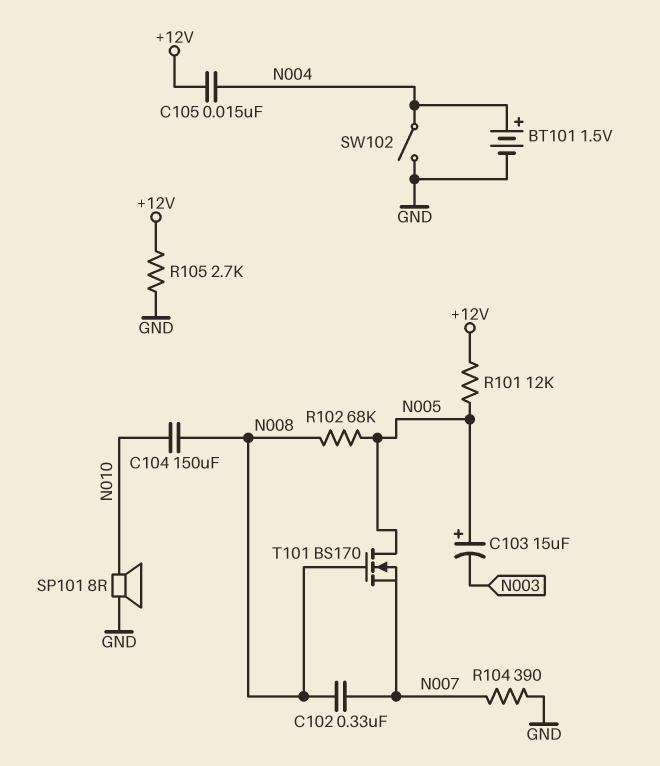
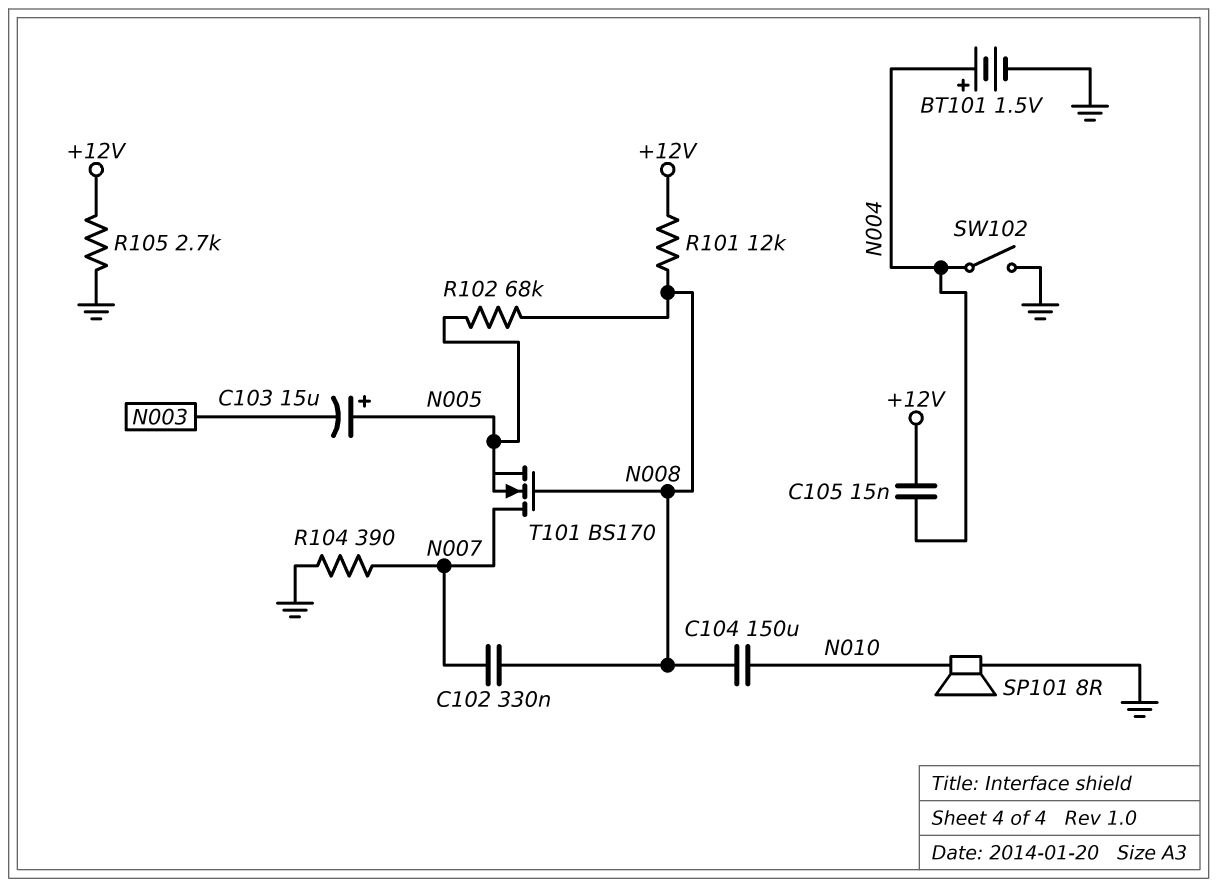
R101: 12k (+12V, N005) -> 12k (+12V, N008)
T101: NMOS BS170 (G N008, D N005, S N007) -> NMOS BS170 (G N008, D N007, S N005)

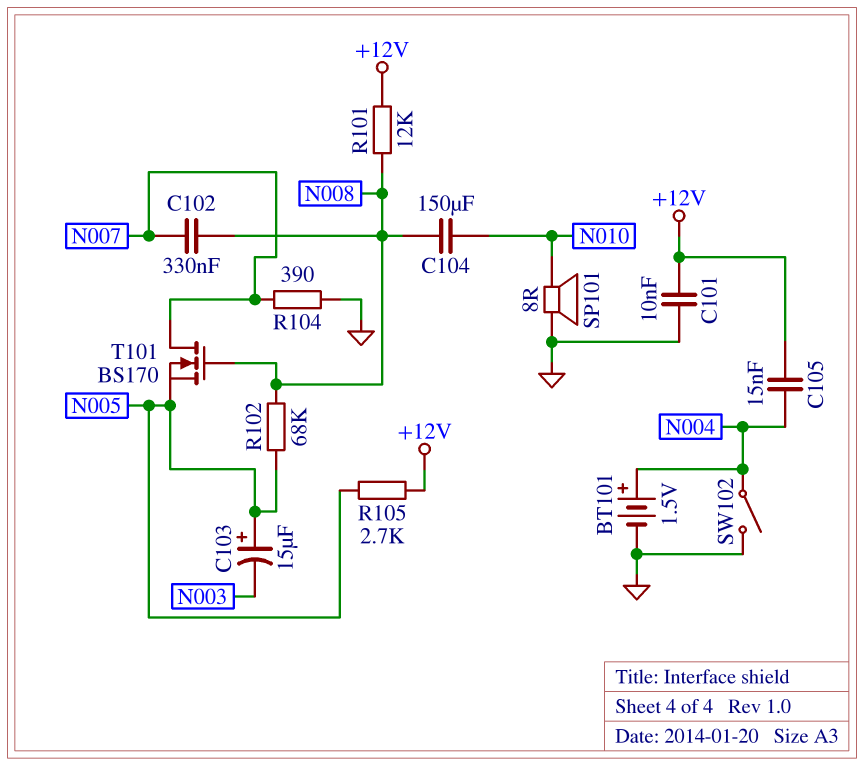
C101: none -> 10nF (+12V, GND)
R105: 2.7k (+12V, GND) -> 2.7k (+12V, N005)

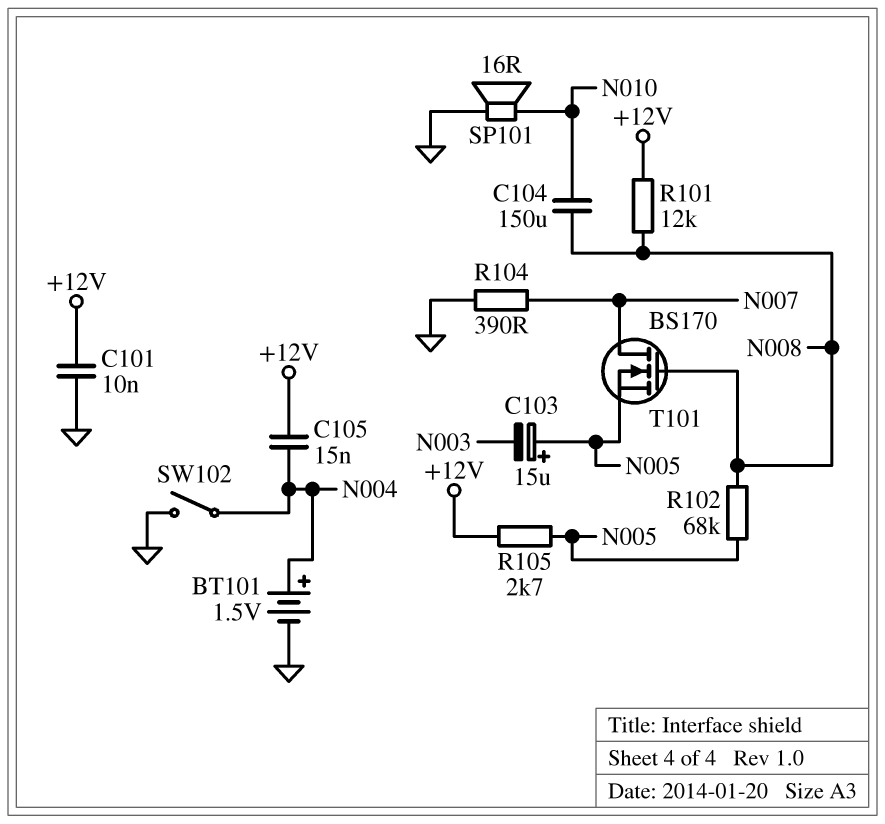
C102: 330nF (N007, N008) -> none
SP101: speaker 8R (GND, N010) -> speaker 16R (GND, N010)

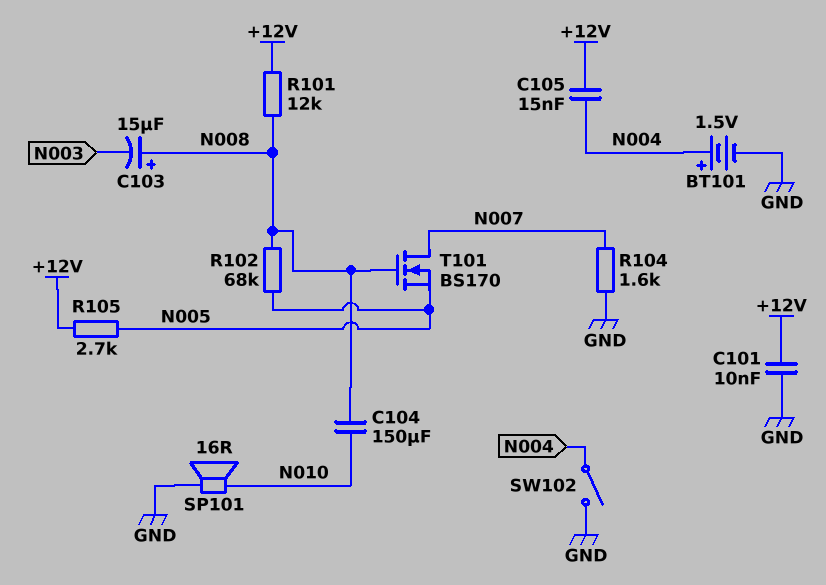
C103: 15uF (plus N005, minus N003) -> 15uF (plus N008, minus N003)
R104: 390 (GND, N007) -> 1.6k (GND, N007)

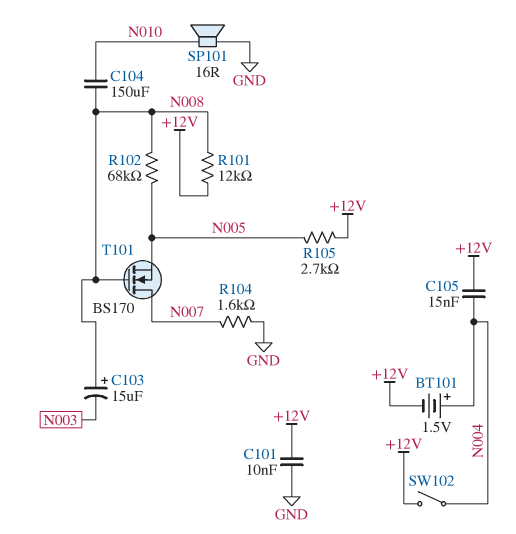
BT101: 1.5V (plus N004, minus GND) -> 1.5V (plus N004, minus +12V)
SW102: switch (GND, N004) -> switch (+12V, N004)

